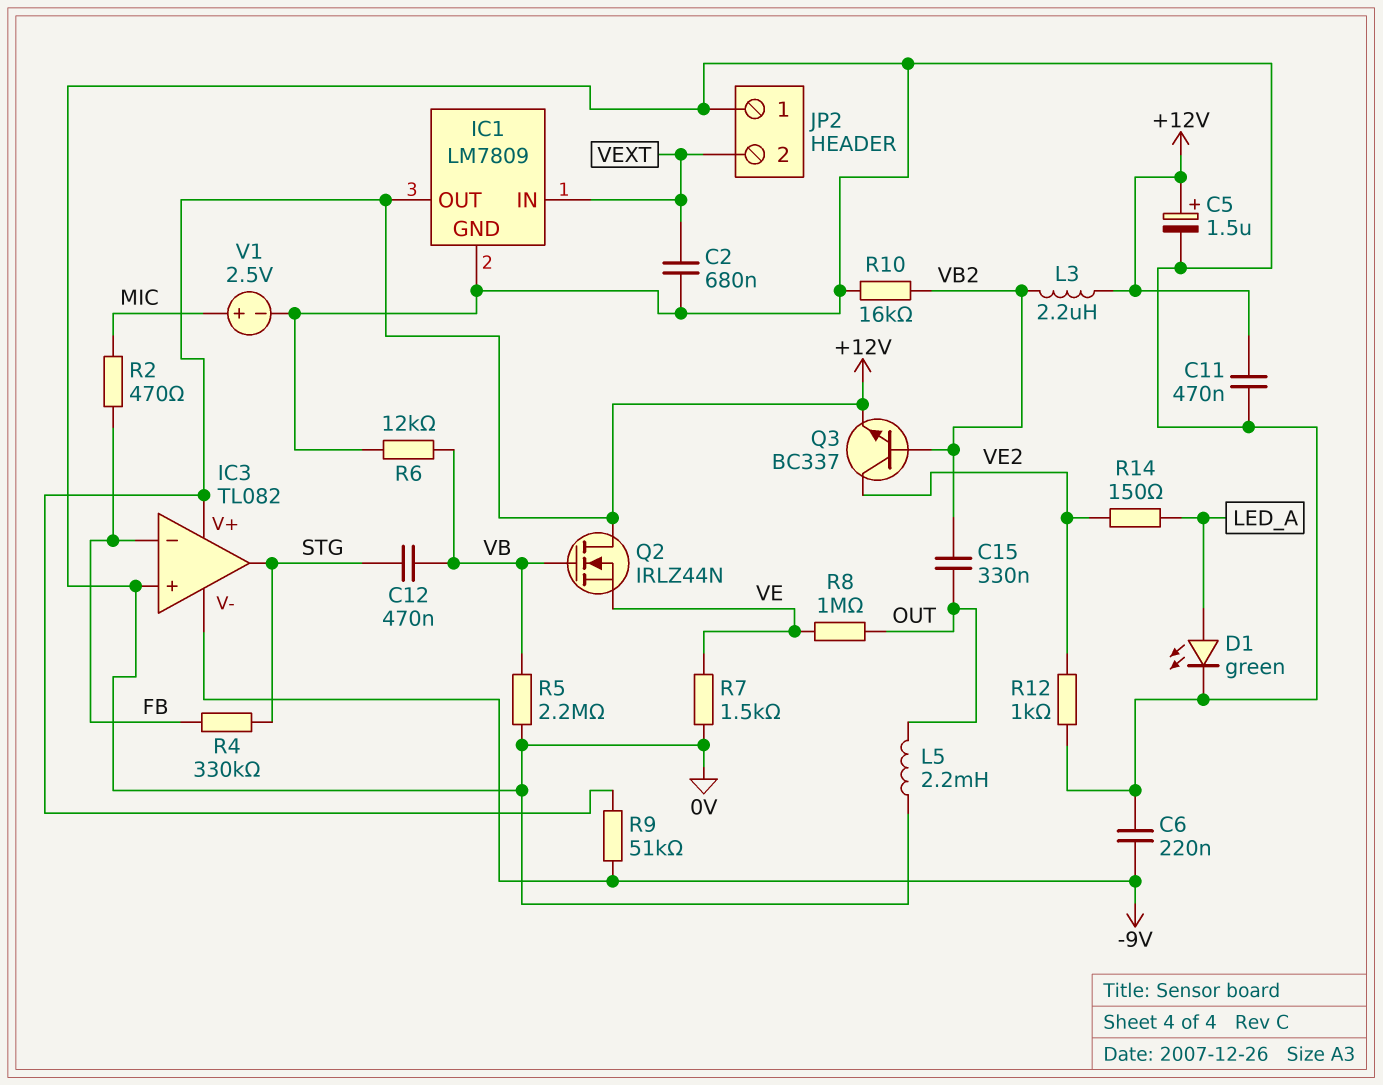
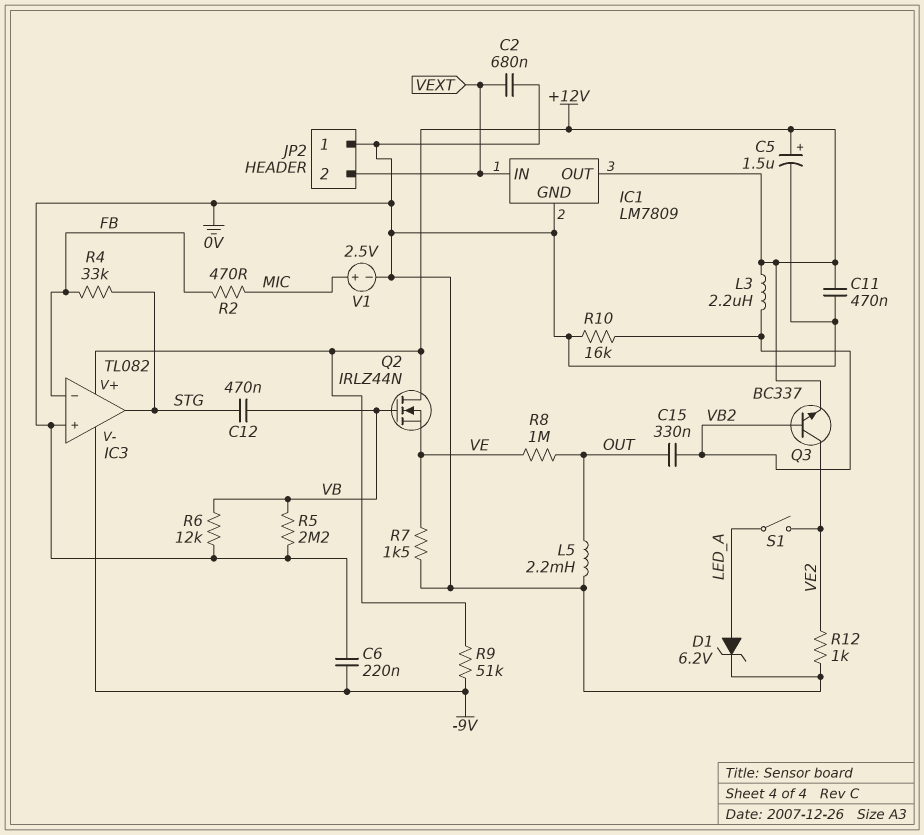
D1: LED green (A LED_A, K 0V) -> zener 6.2V (A LED_A, K 0V)
R4: 330k (FB, STG) -> 33k (FB, STG)
R14: 150 (LED_A, VE2) -> none
S1: none -> switch (LED_A, VE2)

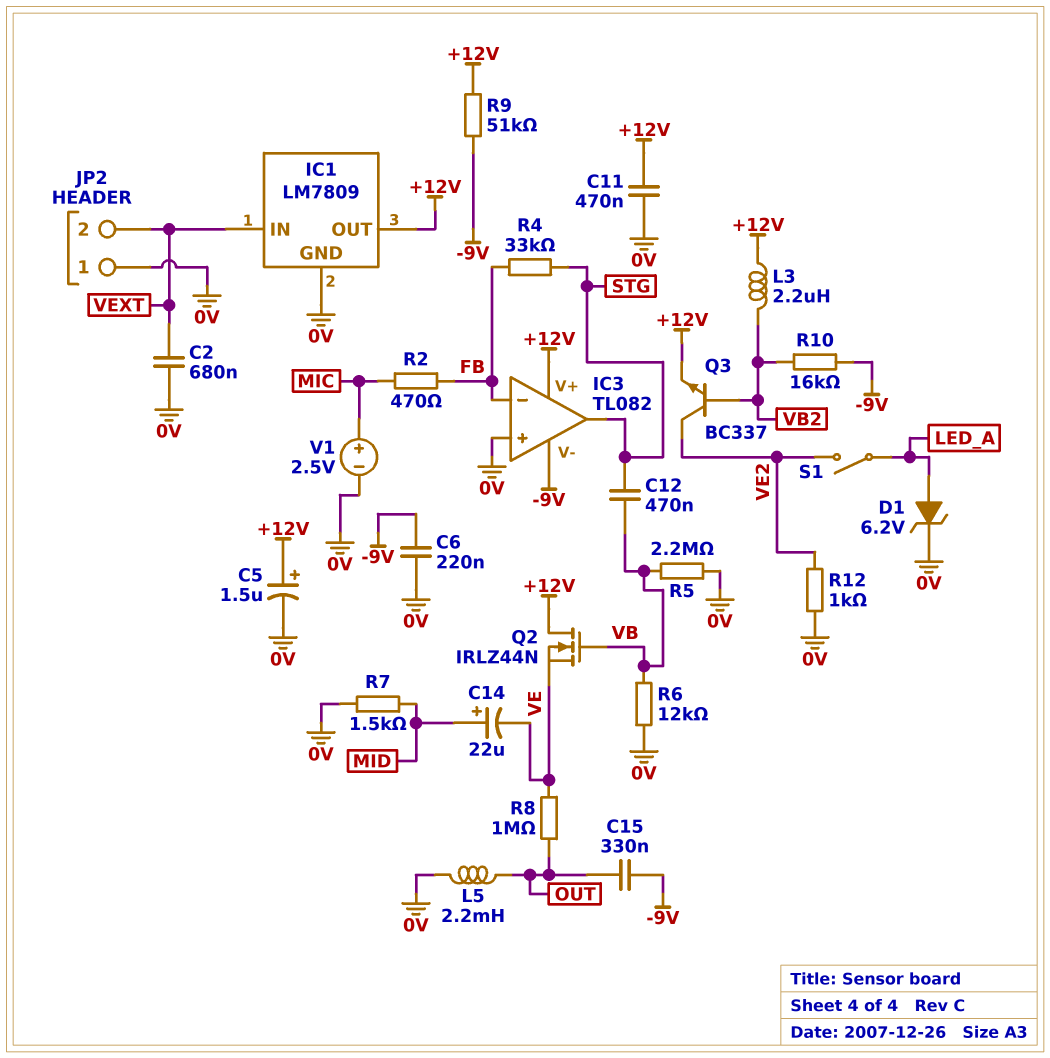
C14: none -> 22uF (plus MID, minus VE)
C15: 330nF (OUT, VB2) -> 330nF (-9V, OUT)
R7: 1.5k (0V, VE) -> 1.5k (0V, MID)
R10: 16k (0V, VB2) -> 16k (-9V, VB2)

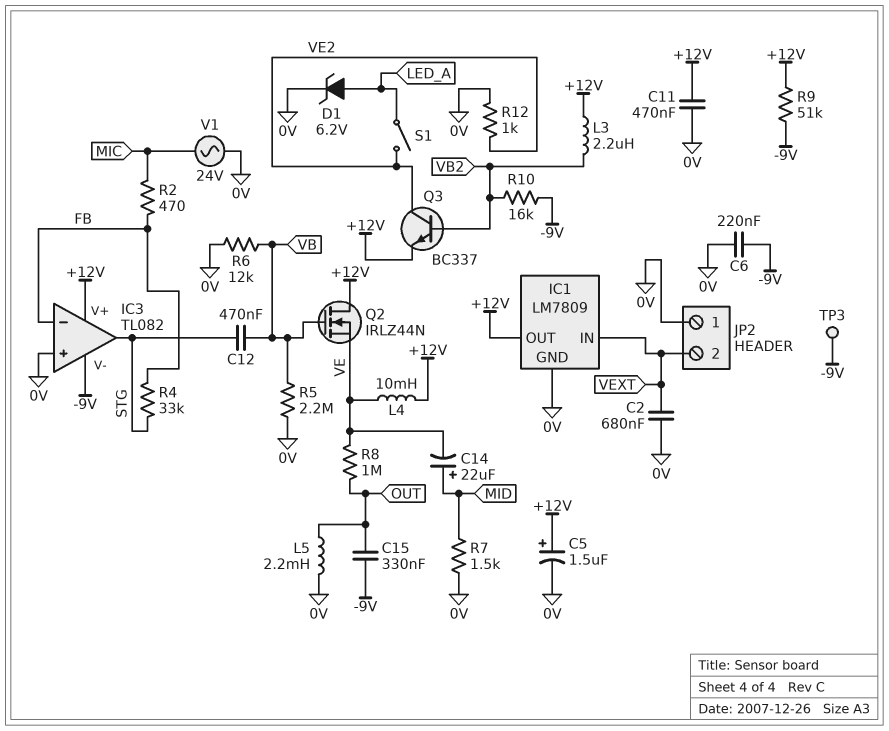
L4: none -> 10mH (+12V, VE)
TP3: none -> test point (-9V)
V1: 2.5V (plus MIC, minus 0V) -> AC 24V (0V, MIC)

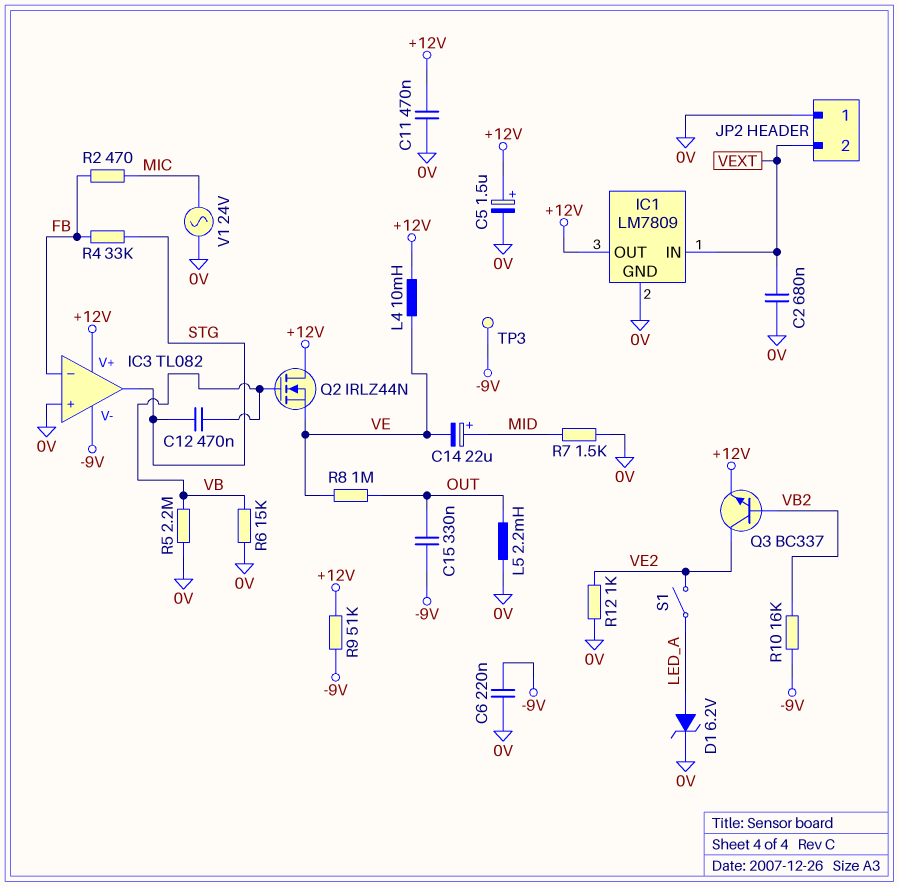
L3: 2.2uH (+12V, VB2) -> none
R6: 12k (0V, VB) -> 15k (0V, VB)

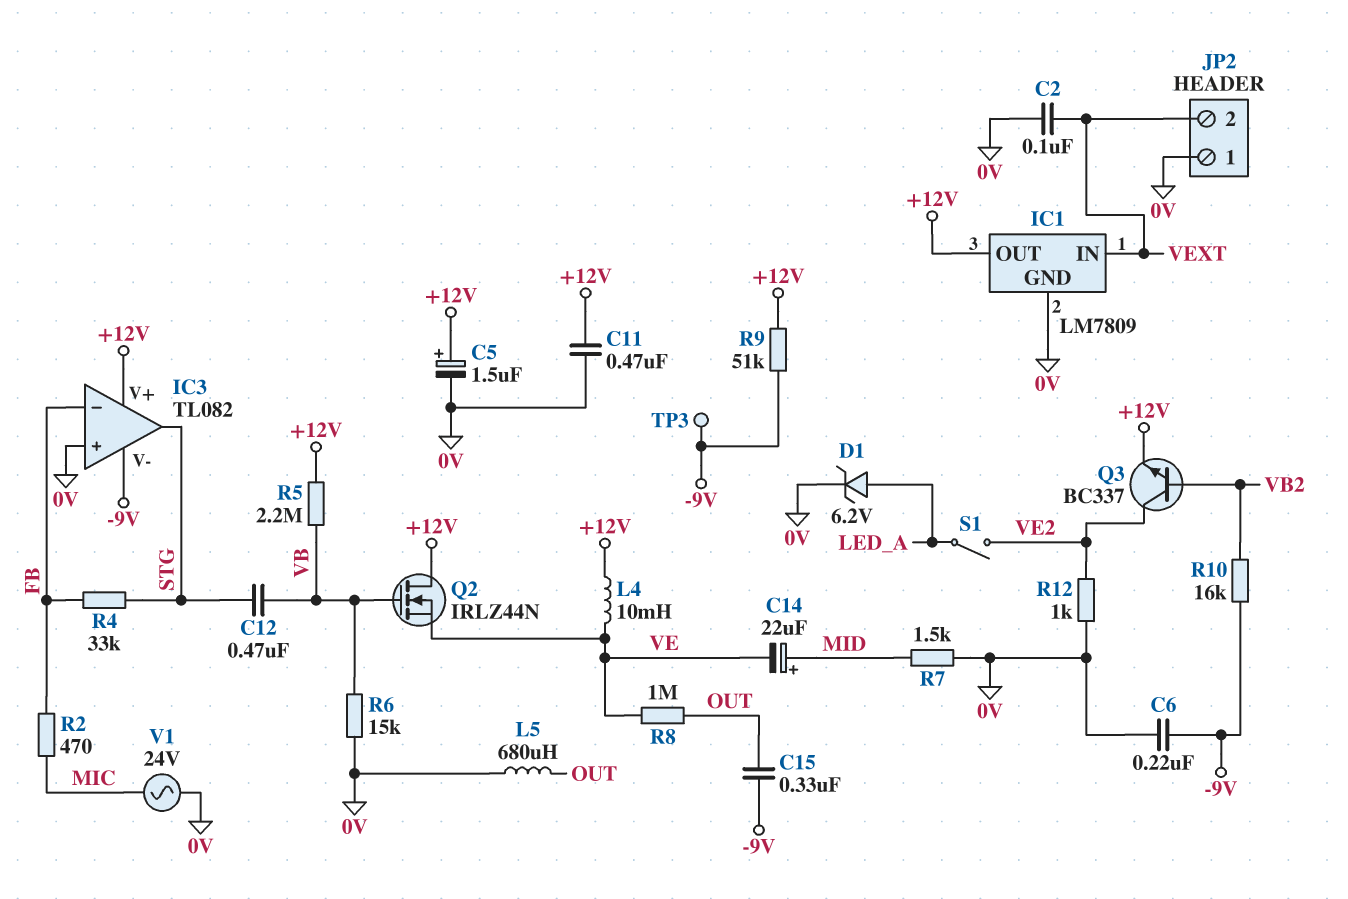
C2: 680nF (0V, VEXT) -> 100nF (0V, VEXT)
L5: 2.2mH (0V, OUT) -> 680uH (0V, OUT)
R5: 2.2M (0V, VB) -> 2.2M (+12V, VB)

